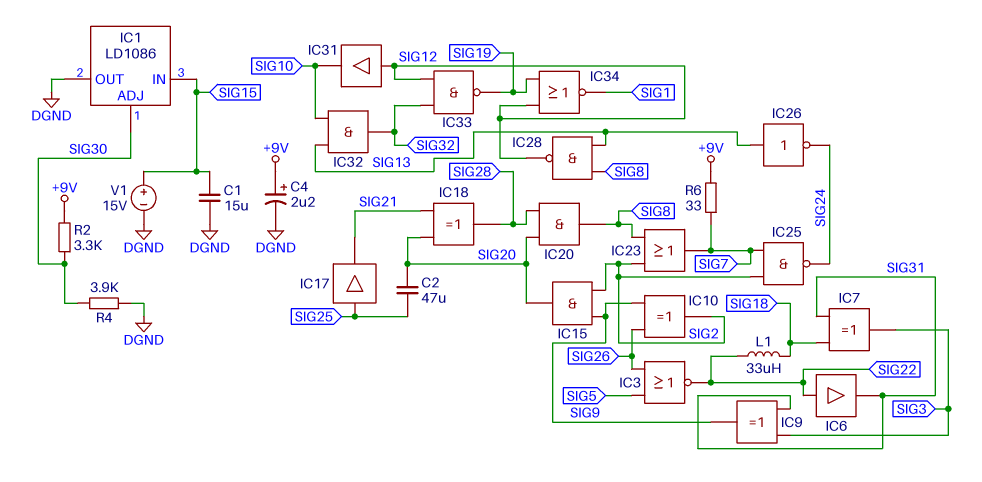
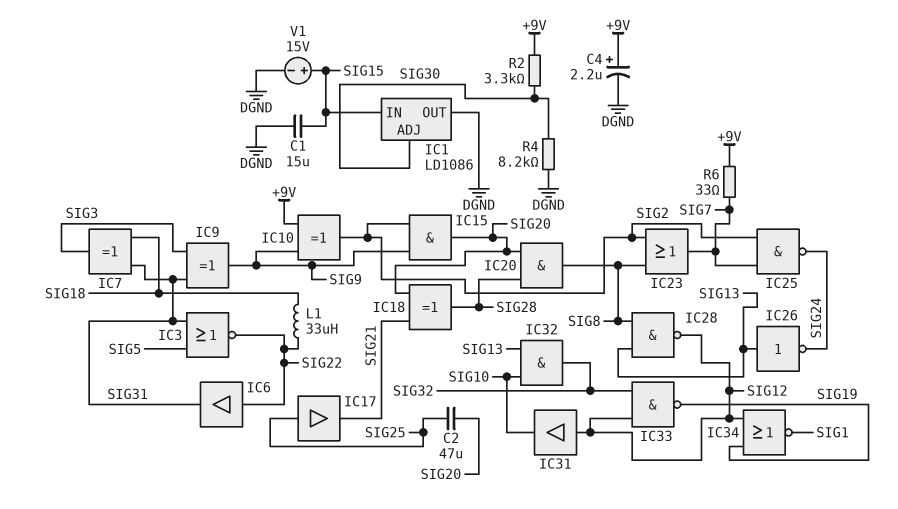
IC3: NOR (in SIG5, in SIG26, out SIG22) -> NOR (in SIG5, in SIG31, out SIG22)
IC10: XOR (in SIG9, in SIG26, out SIG2) -> XOR (in +9V, in SIG9, out SIG2)
R4: 3.9k (DGND, SIG30) -> 8.2k (DGND, SIG30)

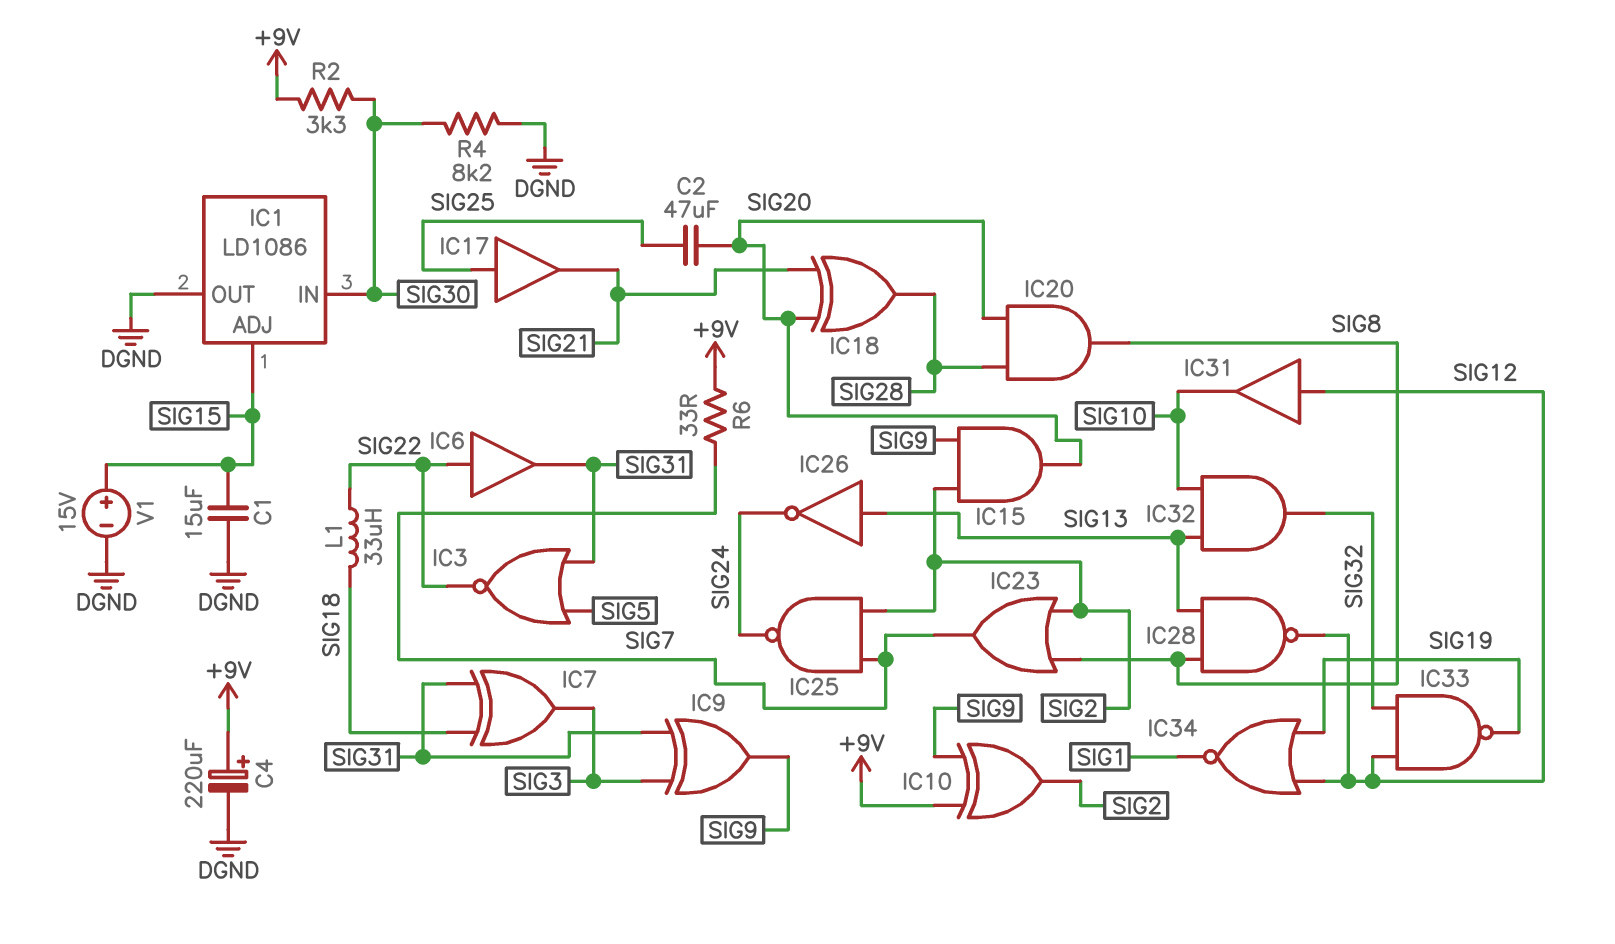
C4: 2.2uF (plus +9V, minus DGND) -> 220uF (plus +9V, minus DGND)
IC1 pin ADJ: SIG30 -> SIG15
IC1 pin IN: SIG15 -> SIG30

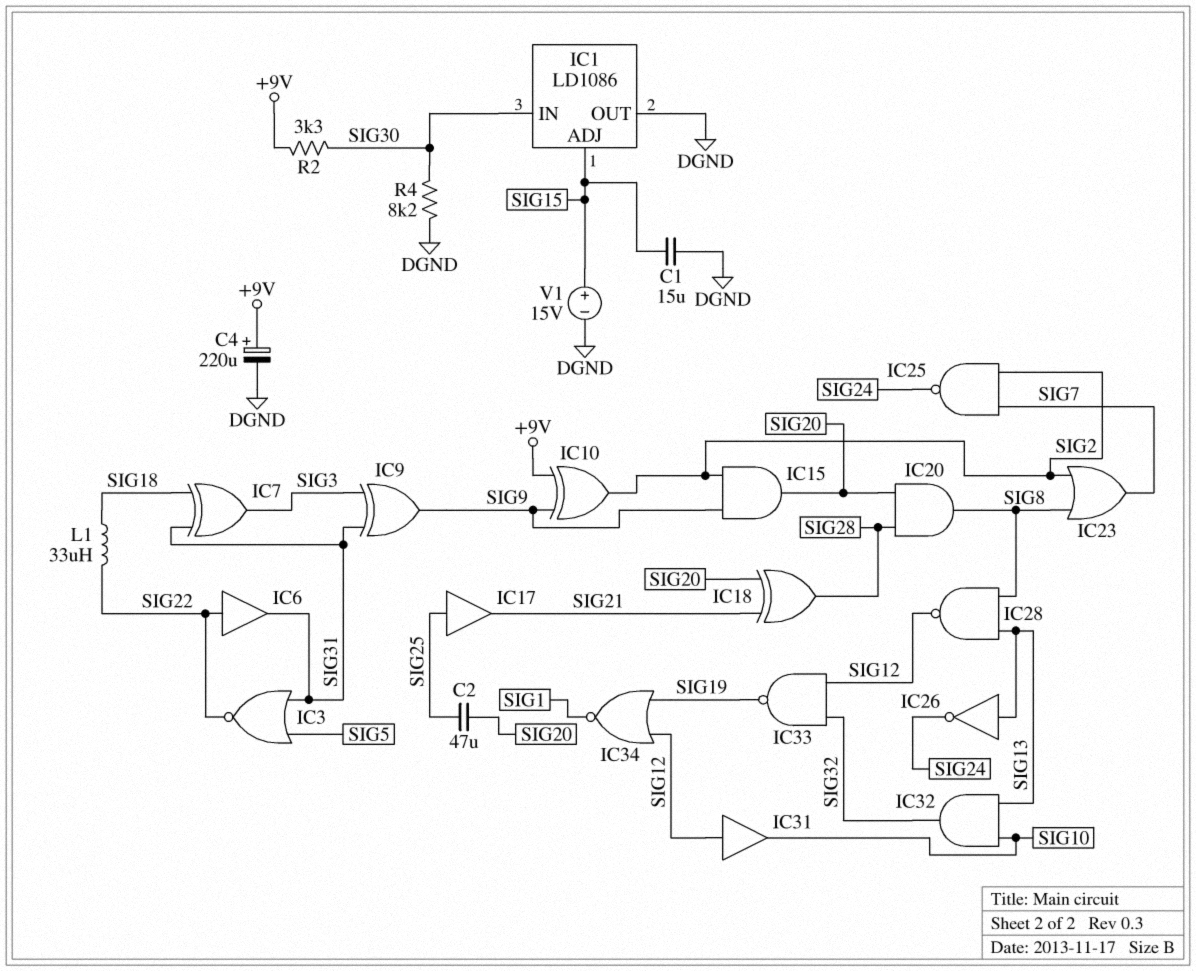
R6: 33 (+9V, SIG7) -> none

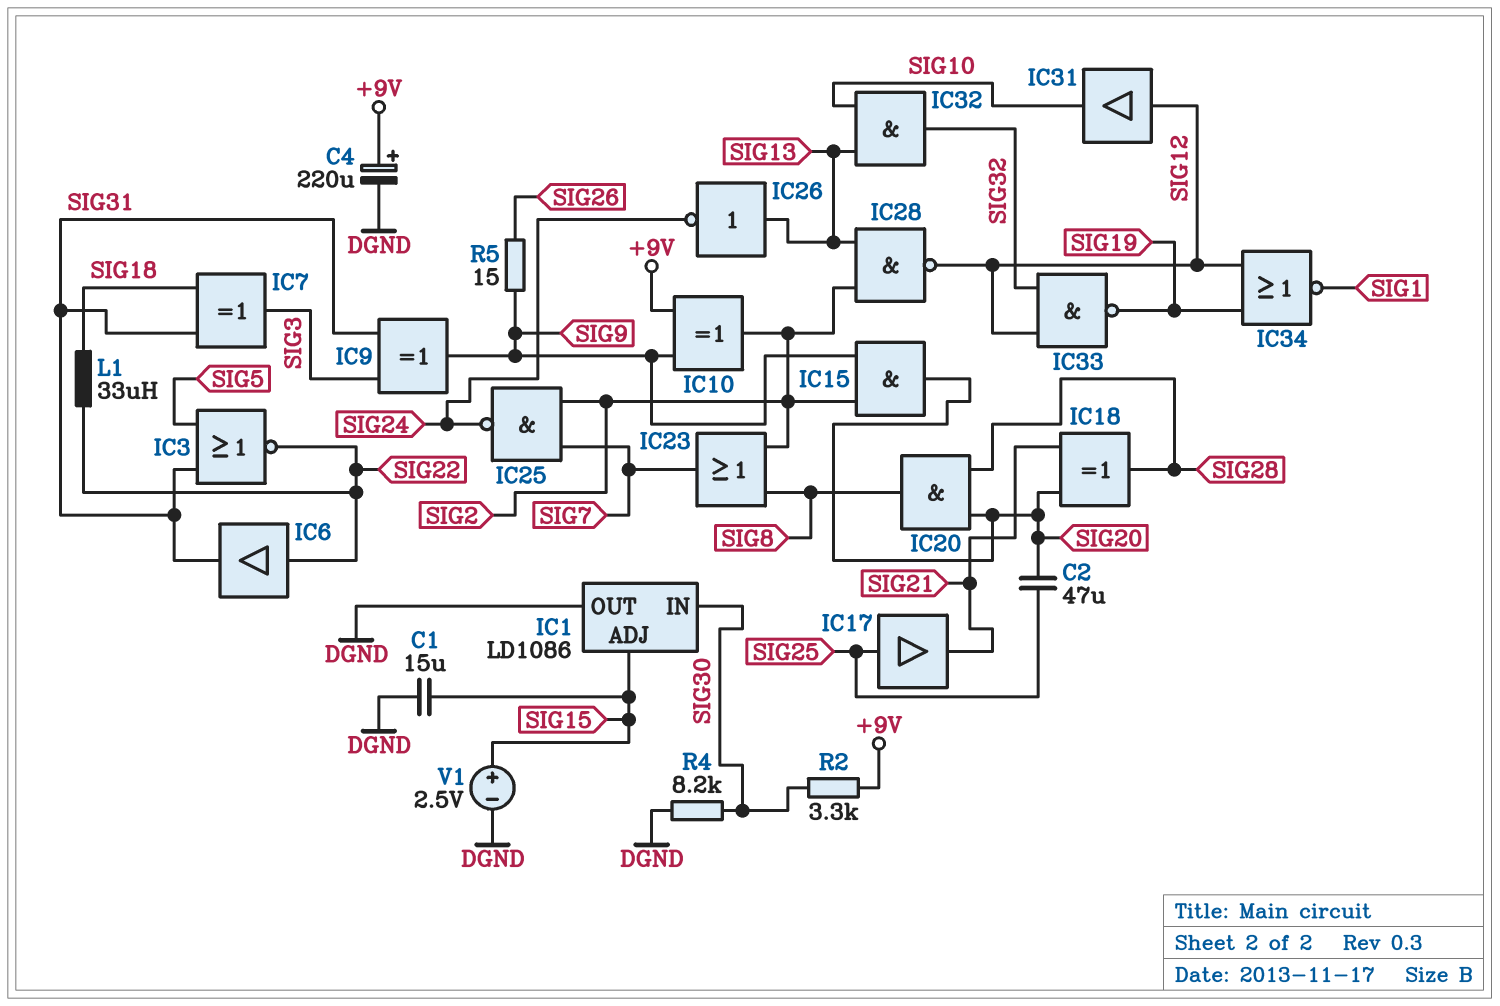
IC28: NAND (in SIG8, in SIG13, out SIG12) -> NAND (in SIG2, in SIG13, out SIG12)
R5: none -> 15 (SIG9, SIG26)
V1: 15V (plus SIG15, minus DGND) -> 2.5V (plus SIG15, minus DGND)

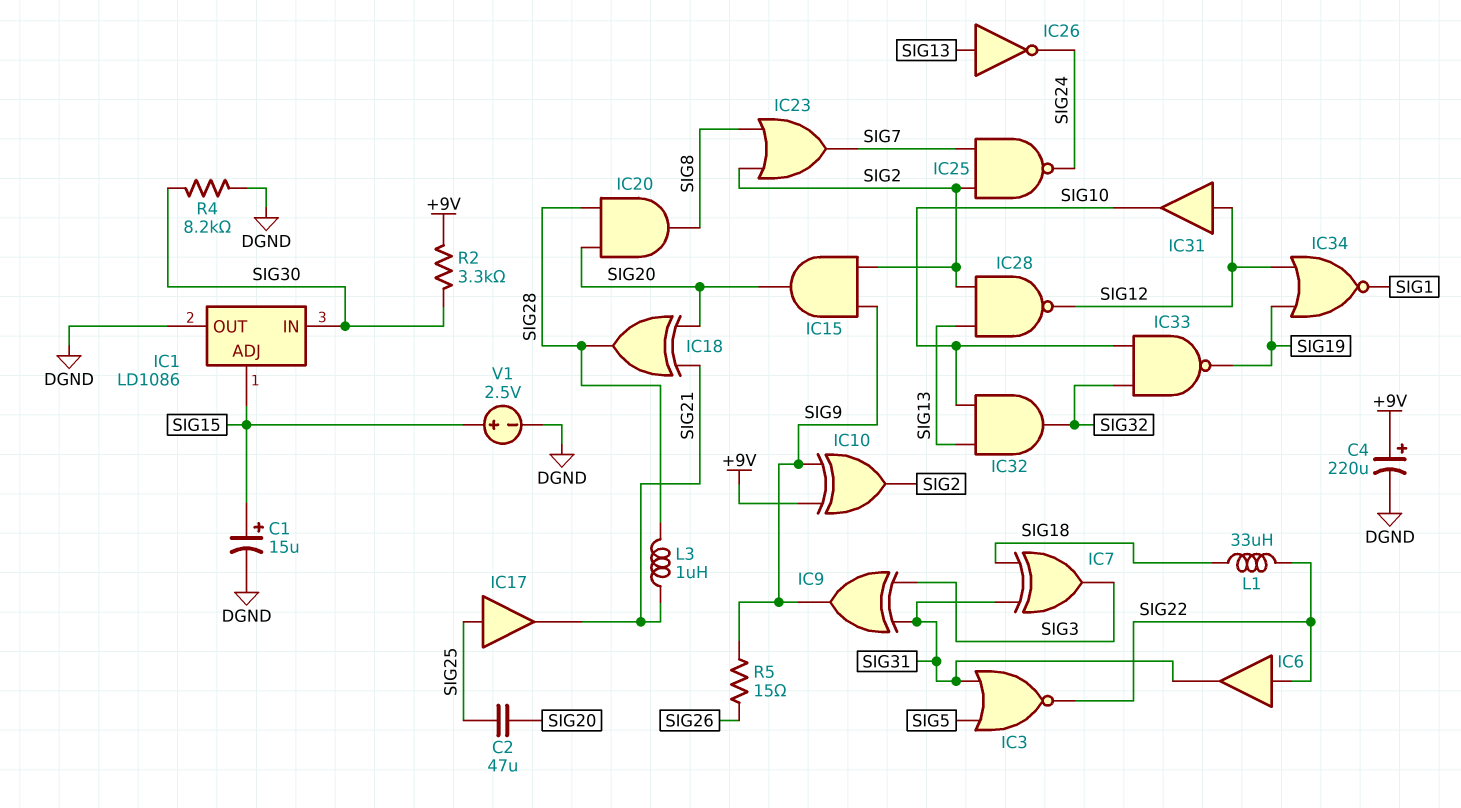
C1: 15uF (DGND, SIG15) -> 15uF (plus SIG15, minus DGND)
IC33: NAND (in SIG12, in SIG32, out SIG19) -> NAND (in SIG10, in SIG32, out SIG19)
L3: none -> 1uH (SIG21, SIG28)

